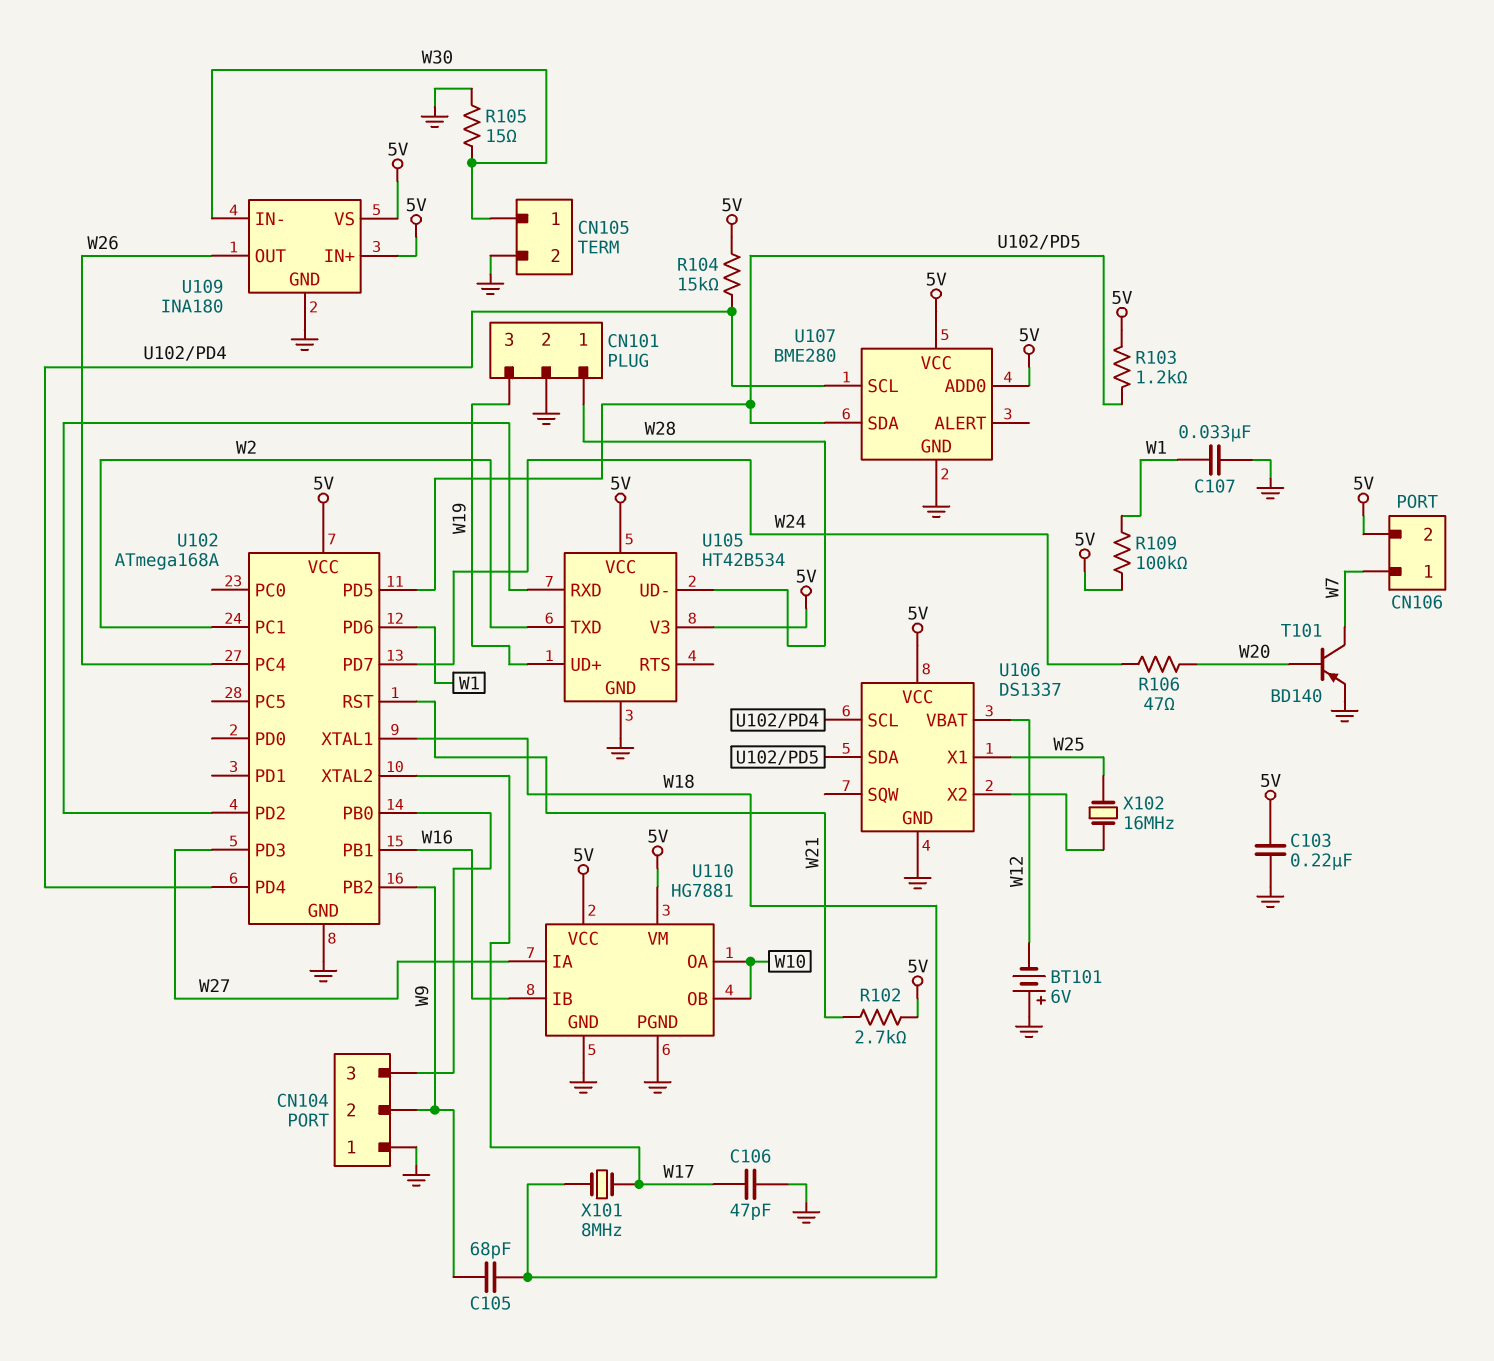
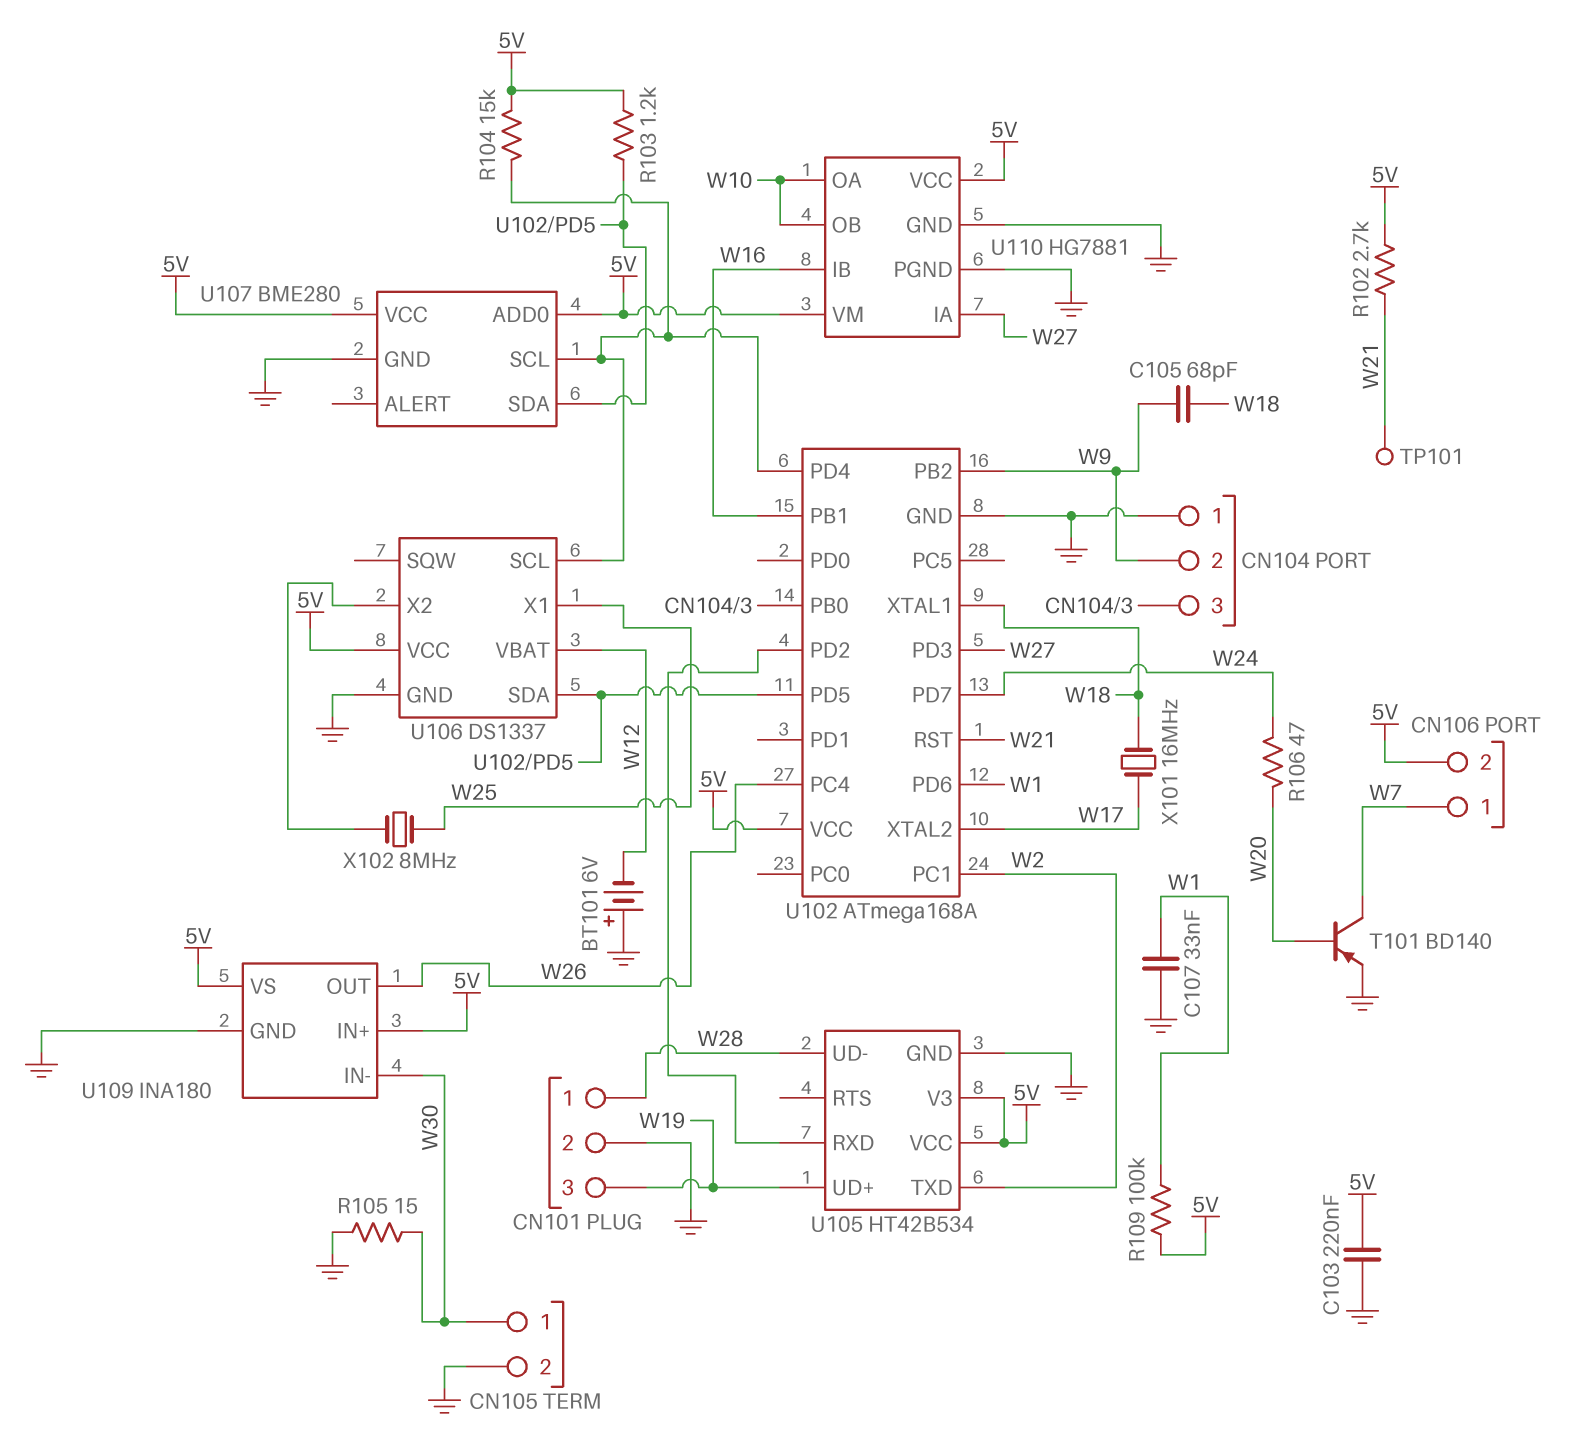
C106: 47pF (GND, W17) -> none
TP101: none -> test point (W21)
X101: 8MHz (W17, W18) -> 16MHz (W17, W18)
X102: 16MHz (U106/X2, W25) -> 8MHz (U106/X2, W25)

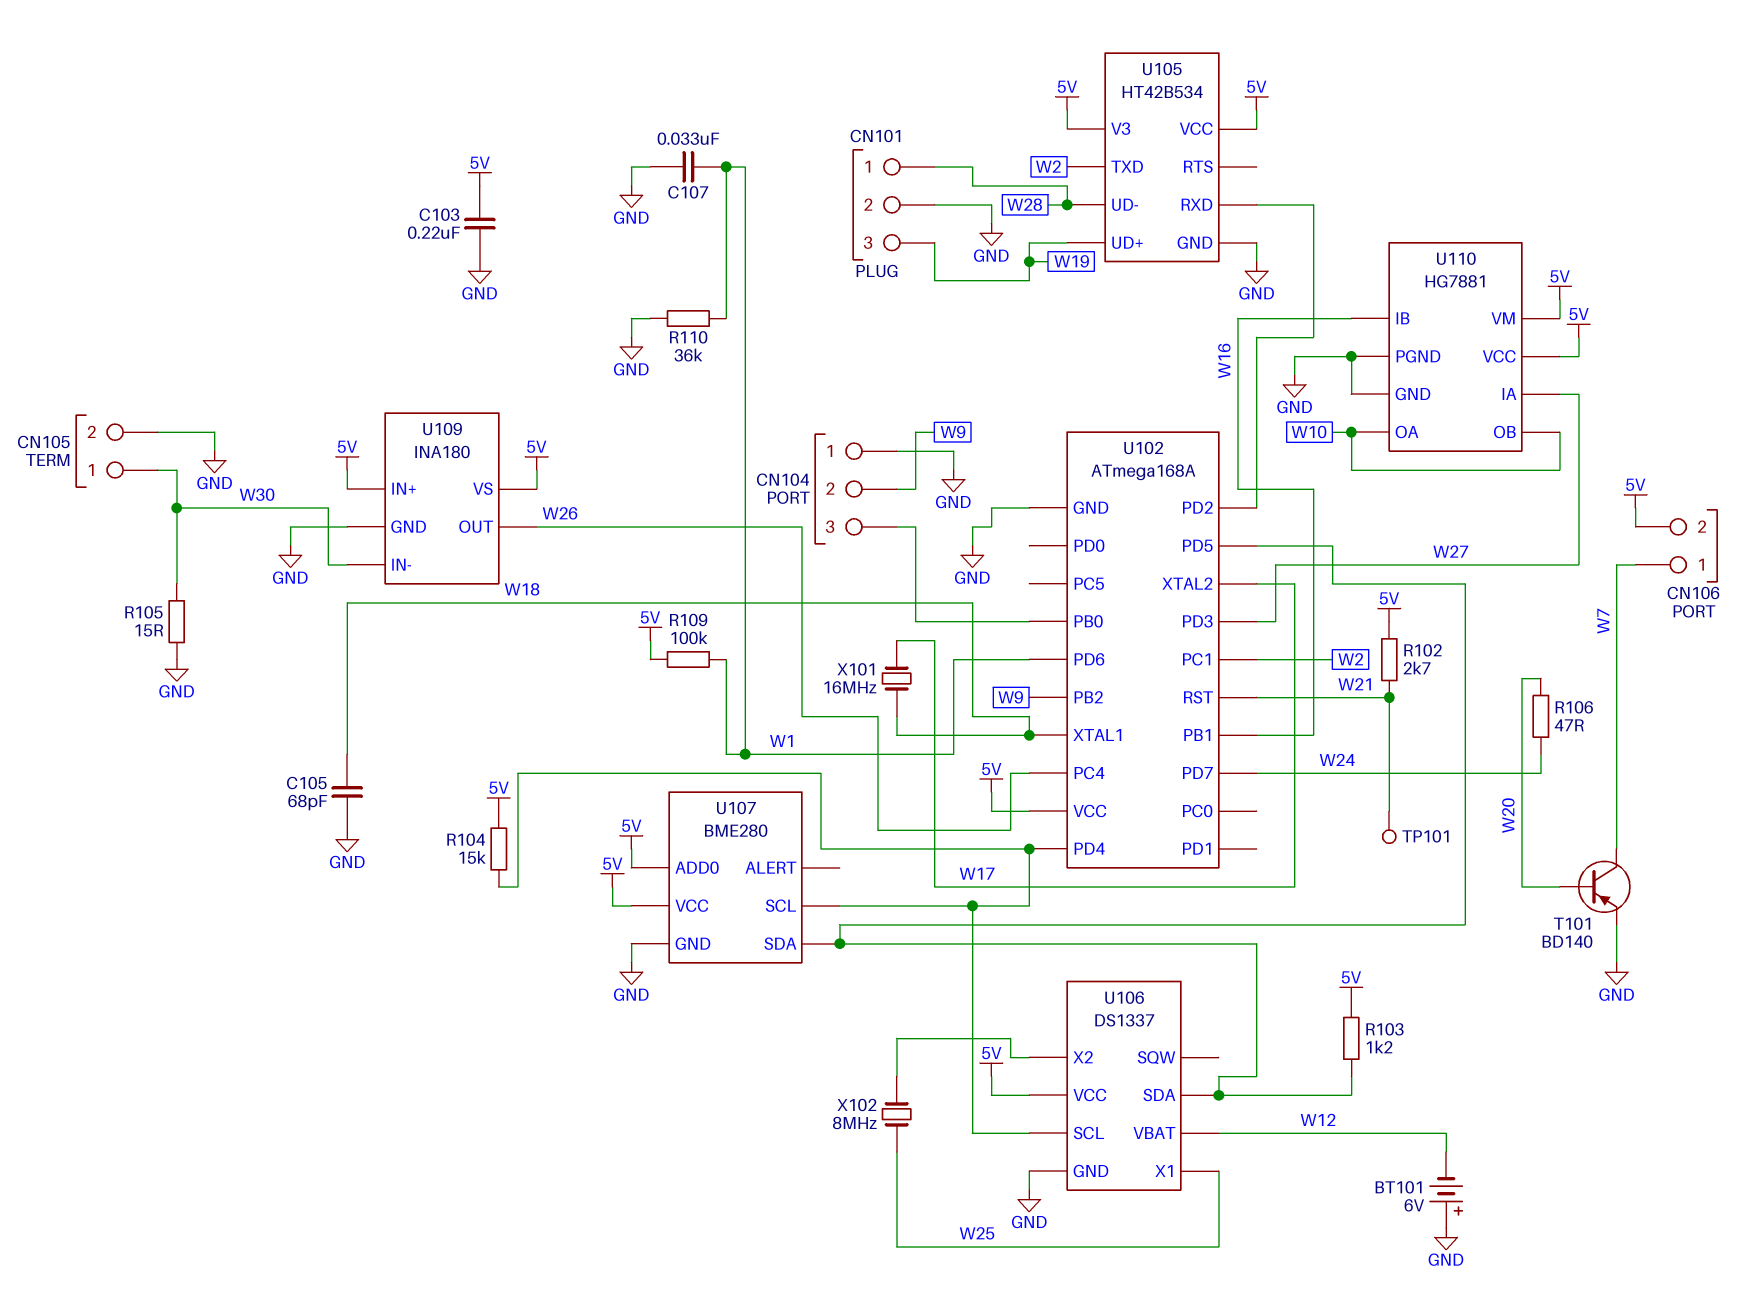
C105: 68pF (W9, W18) -> 68pF (GND, W18)
R110: none -> 36k (GND, W1)

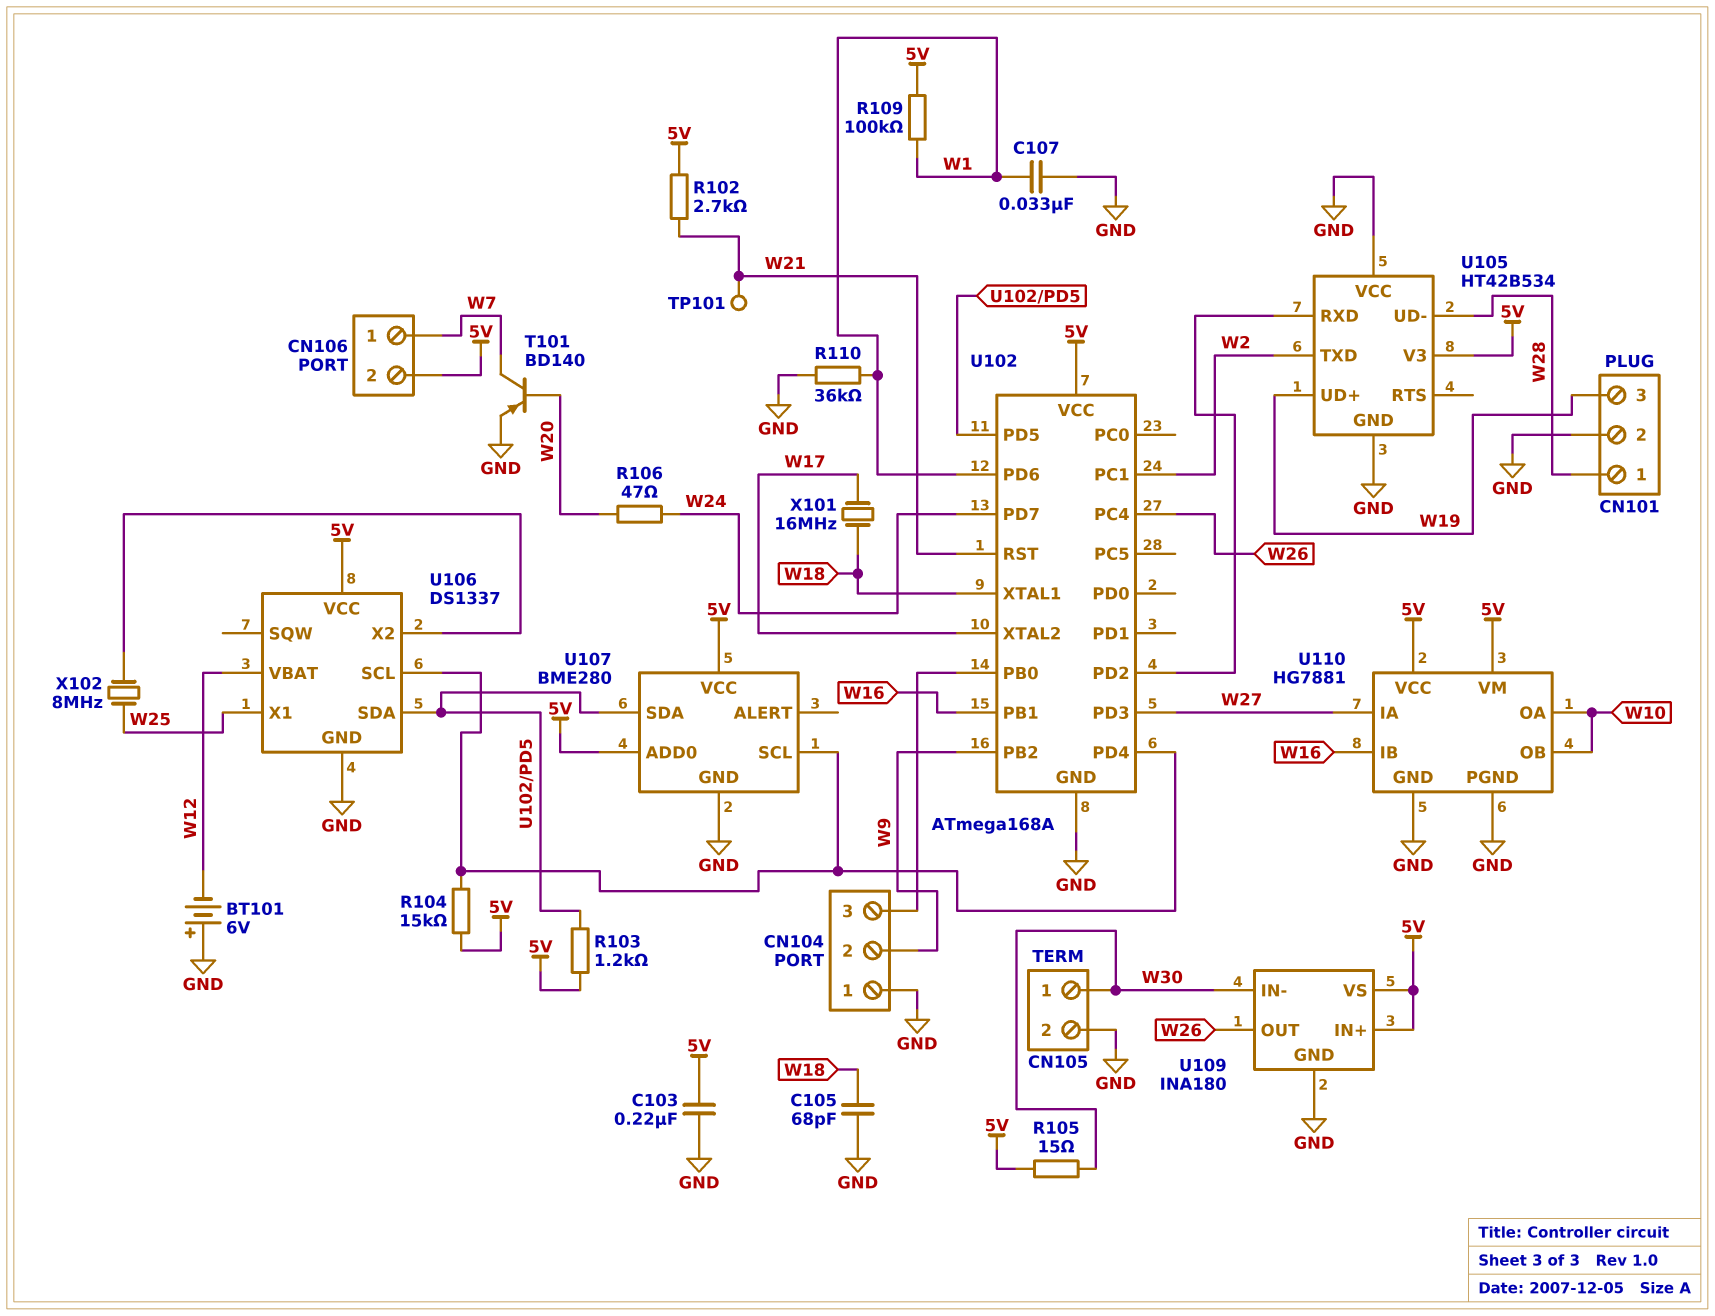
R105: 15 (GND, W30) -> 15 (5V, W30)
U105 pin VCC: 5V -> GND

